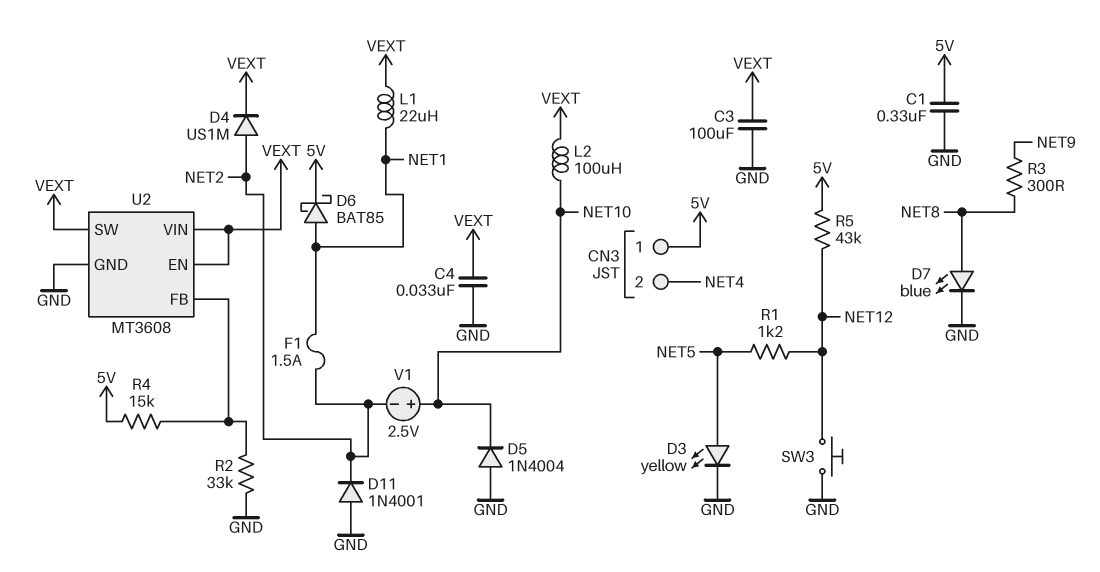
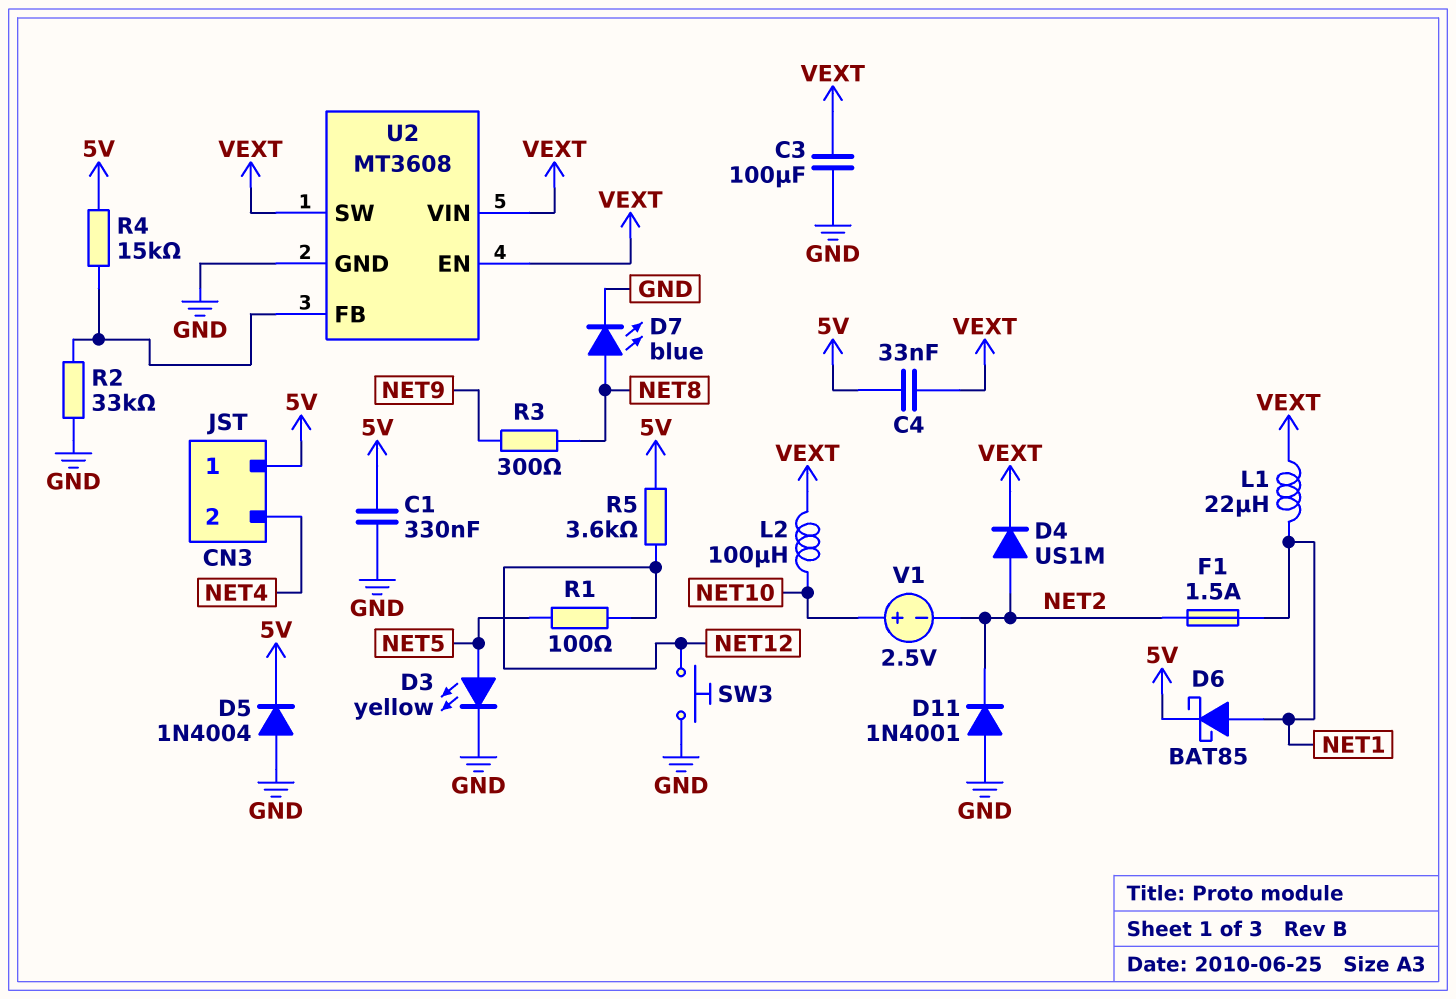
C4: 33nF (GND, VEXT) -> 33nF (5V, VEXT)
D5: diode 1N4004 (A GND, K NET10) -> diode 1N4004 (A GND, K 5V)
R1: 1.2k (NET5, NET12) -> 100 (NET5, NET12)
R5: 43k (5V, NET12) -> 3.6k (5V, NET12)

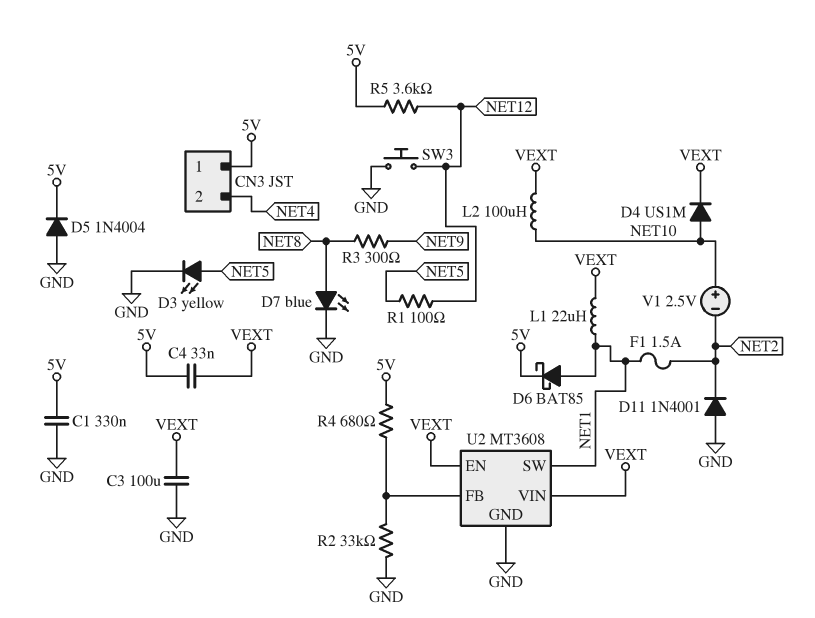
D4: diode US1M (A NET2, K VEXT) -> diode US1M (A NET10, K VEXT)
R4: 15k (5V, U2/FB) -> 680 (5V, U2/FB)
U2 pin SW: VEXT -> NET1

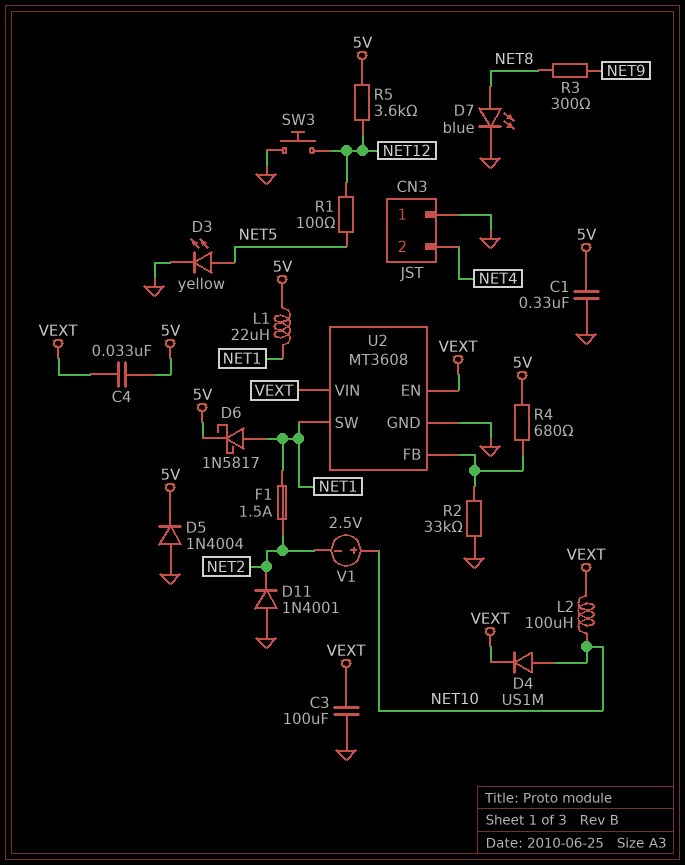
CN3 pin 1: 5V -> GND
D6: schottky BAT85 (A NET1, K 5V) -> schottky 1N5817 (A NET1, K 5V)
L1: 22uH (NET1, VEXT) -> 22uH (5V, NET1)

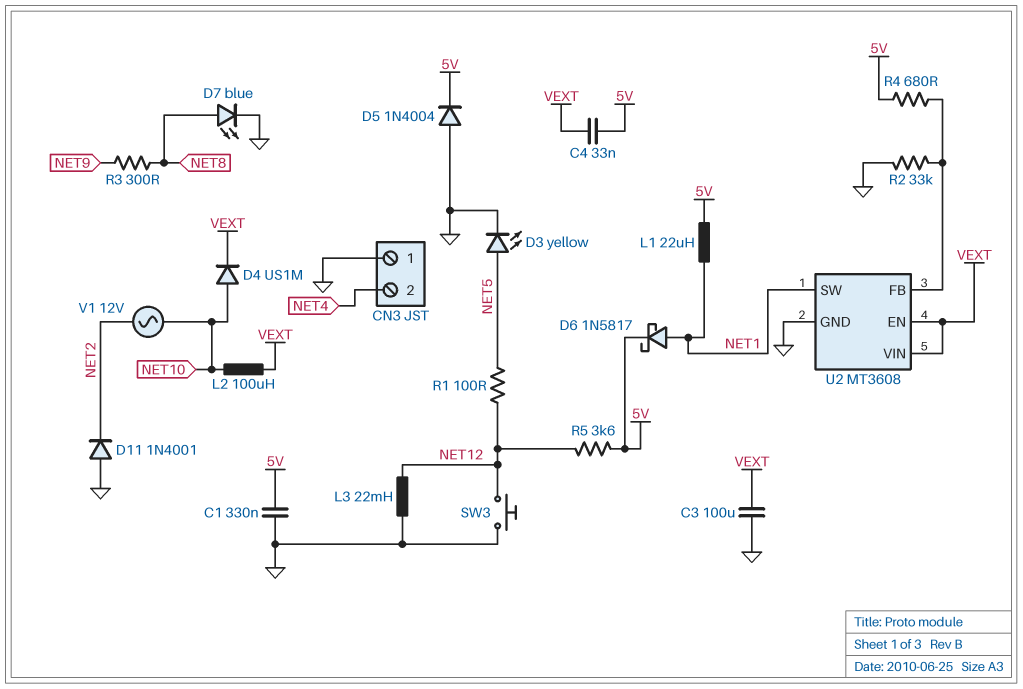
F1: 1.5A (NET1, NET2) -> none
L3: none -> 22mH (GND, NET12)
V1: 2.5V (plus NET10, minus NET2) -> AC 12V (NET2, NET10)

